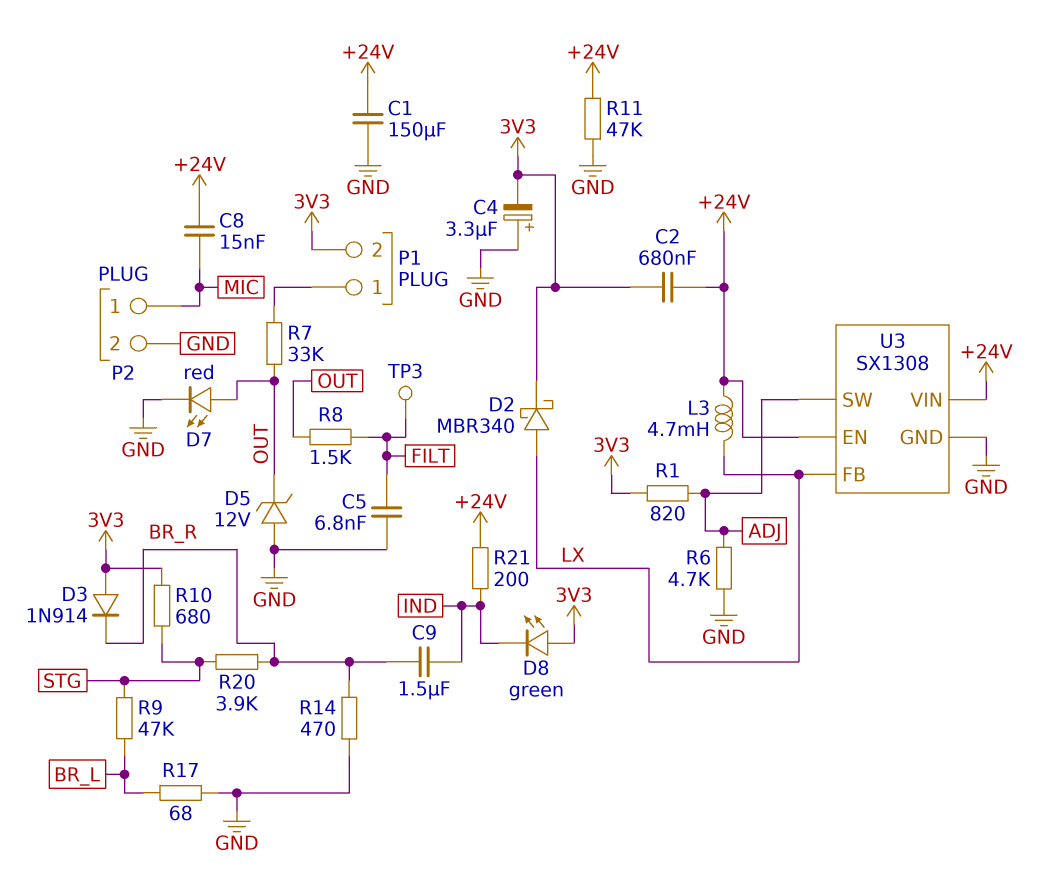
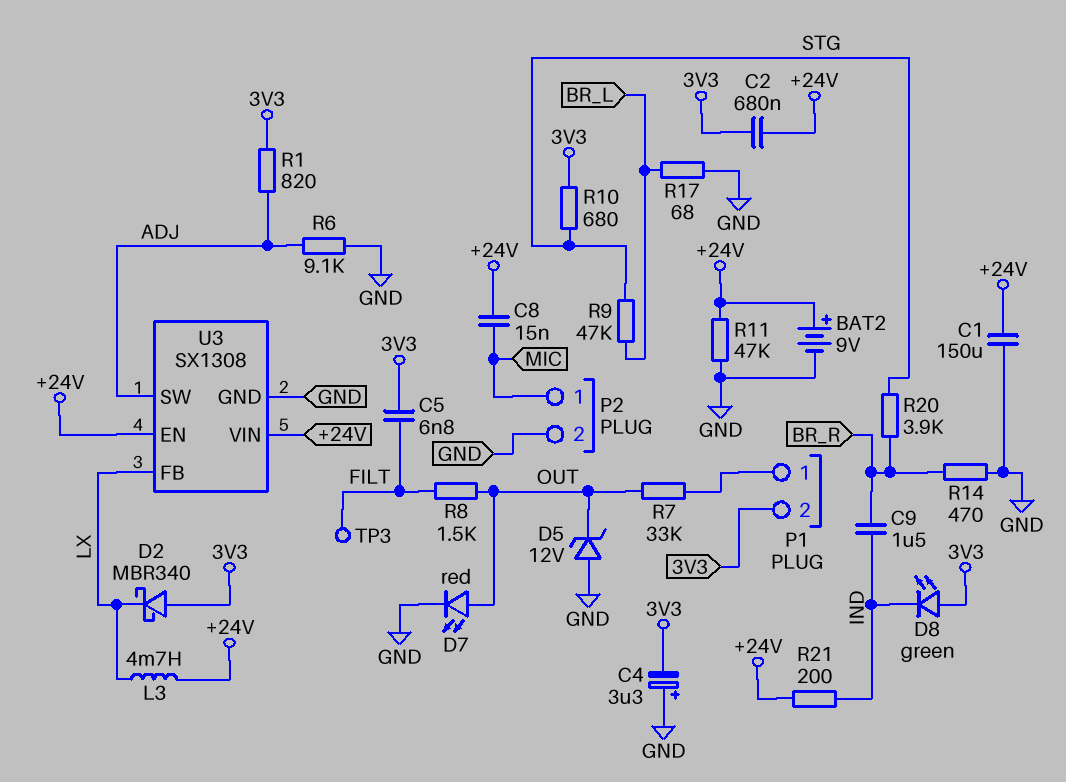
BAT2: none -> 9V (plus +24V, minus GND)
C5: 6.8nF (FILT, GND) -> 6.8nF (3V3, FILT)
D2: schottky MBR340 (A LX, K 3V3) -> schottky MBR340 (A 3V3, K LX)
D3: diode 1N914 (A 3V3, K BR_R) -> none
R6: 4.7k (ADJ, GND) -> 9.1k (ADJ, GND)

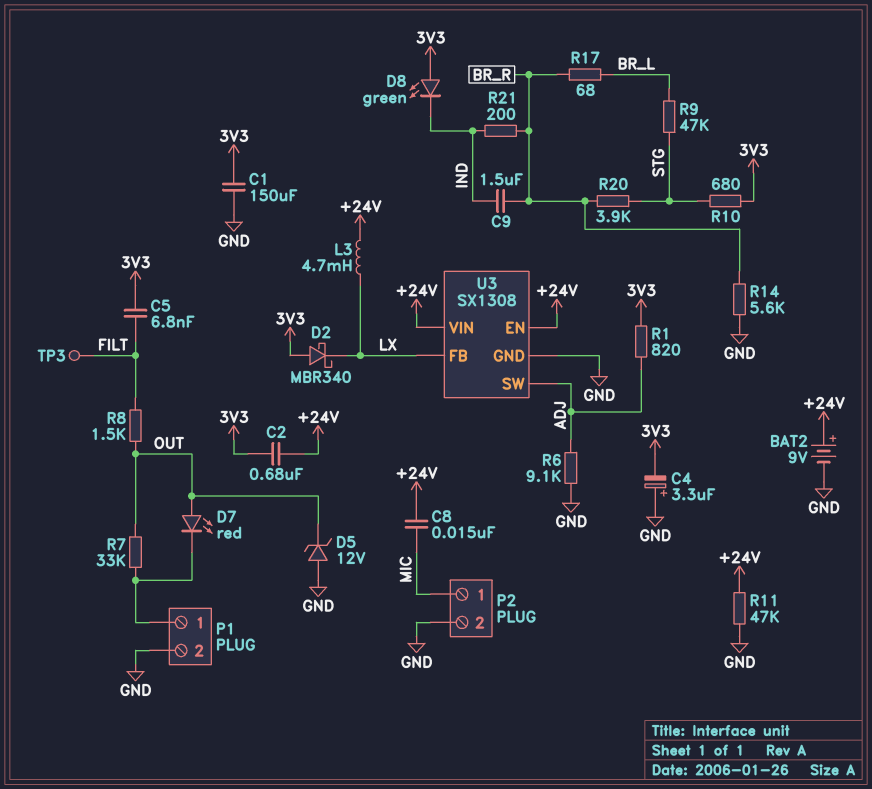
C1: 150uF (+24V, GND) -> 150uF (3V3, GND)
D7: LED red (A OUT, K GND) -> LED red (A OUT, K P1/1)
P1 pin 2: 3V3 -> GND
R14: 470 (BR_R, GND) -> 5.6k (BR_R, GND)
R17: 68 (BR_L, GND) -> 68 (BR_L, BR_R)
R21: 200 (+24V, IND) -> 200 (BR_R, IND)

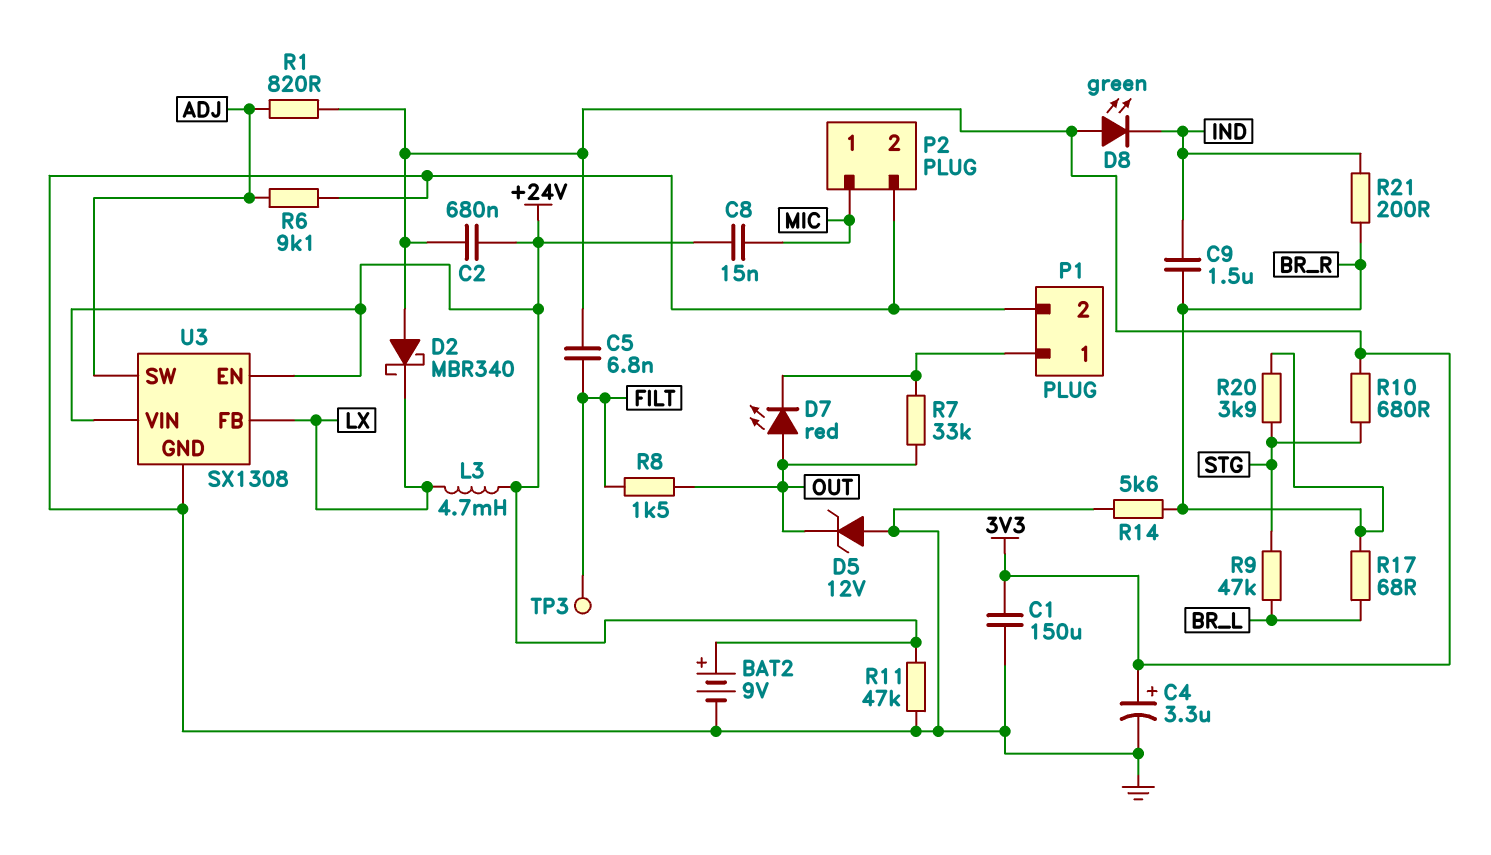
C4: 3.3uF (plus GND, minus 3V3) -> 3.3uF (plus 3V3, minus GND)

